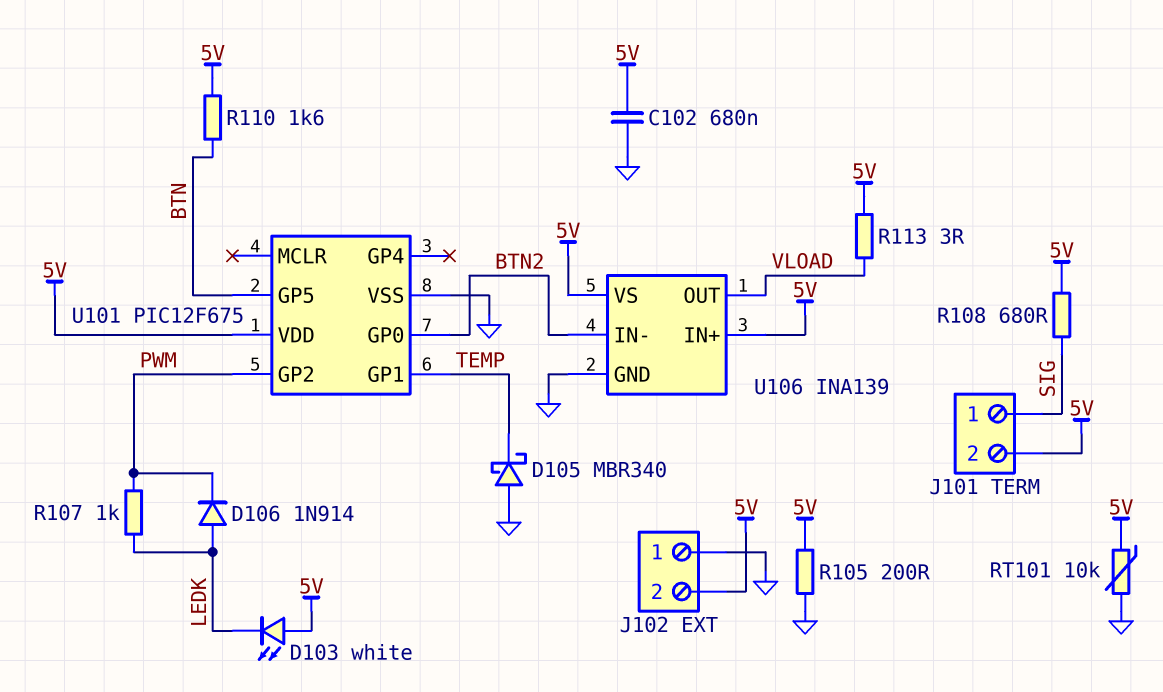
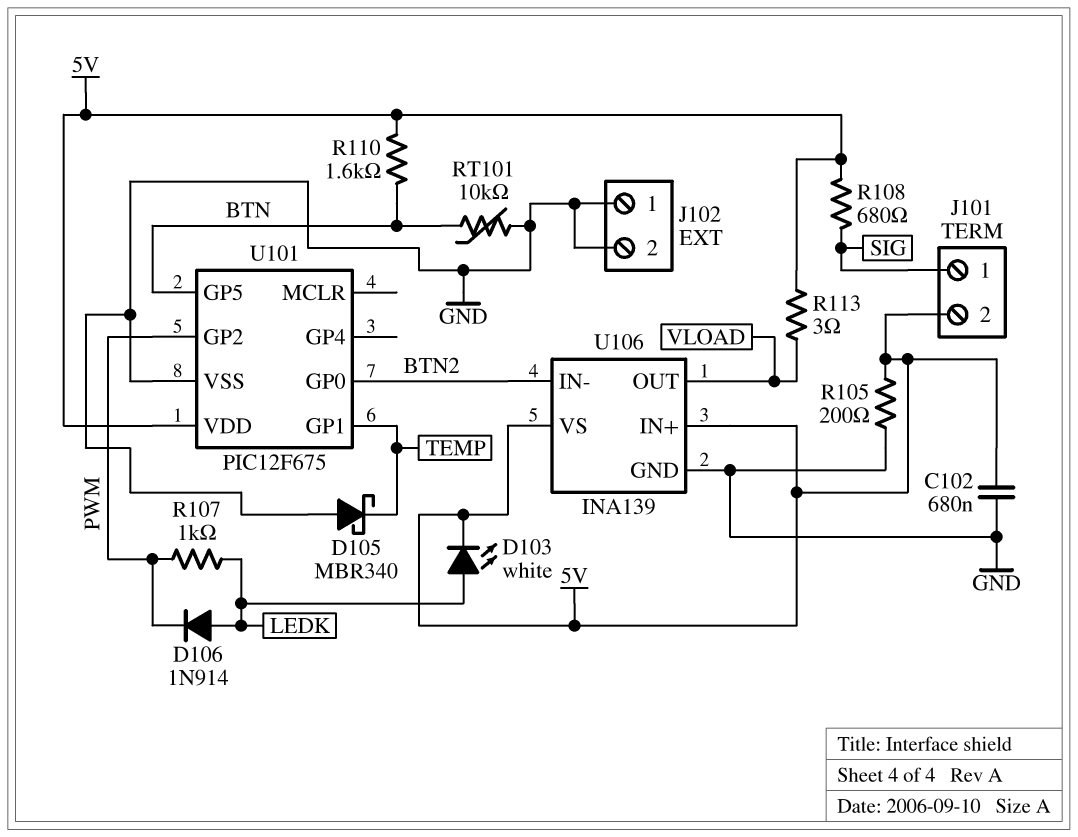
D103: LED white (A 5V, K LEDK) -> LED white (A LEDK, K 5V)
J102 pin 2: 5V -> GND
RT101: 10k (5V, GND) -> 10k (BTN, GND)

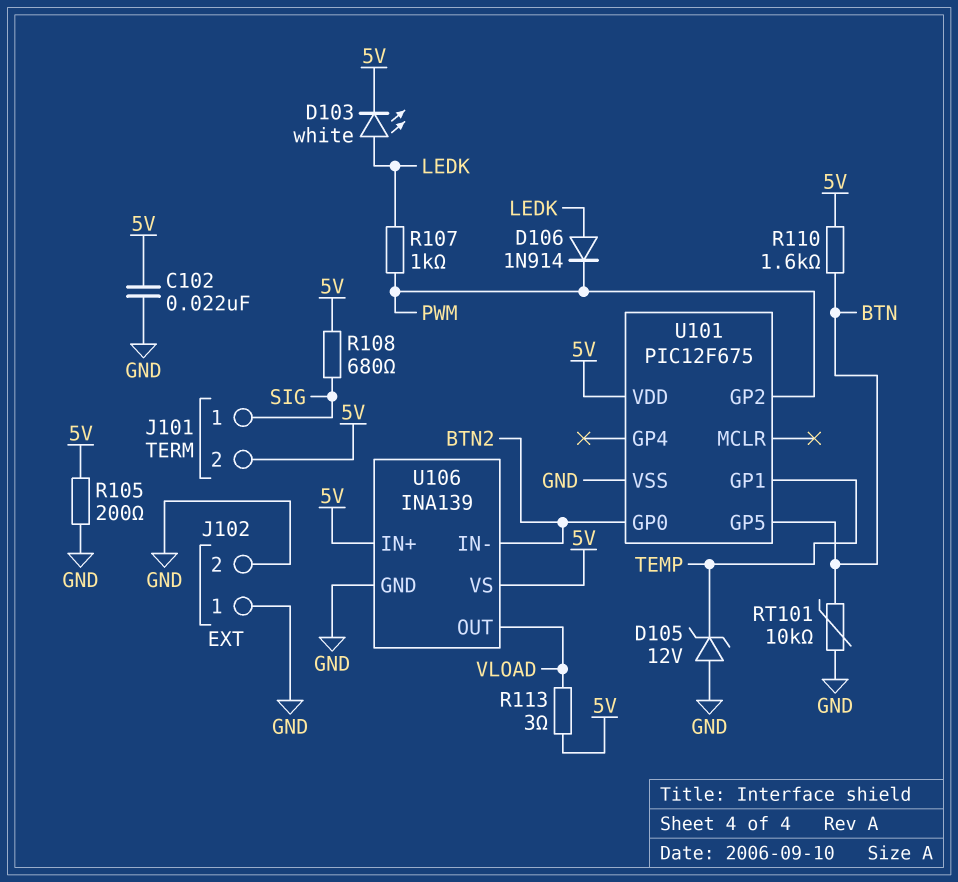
C102: 680nF (5V, GND) -> 22nF (5V, GND)
D105: schottky MBR340 (A GND, K TEMP) -> zener 12V (A GND, K TEMP)

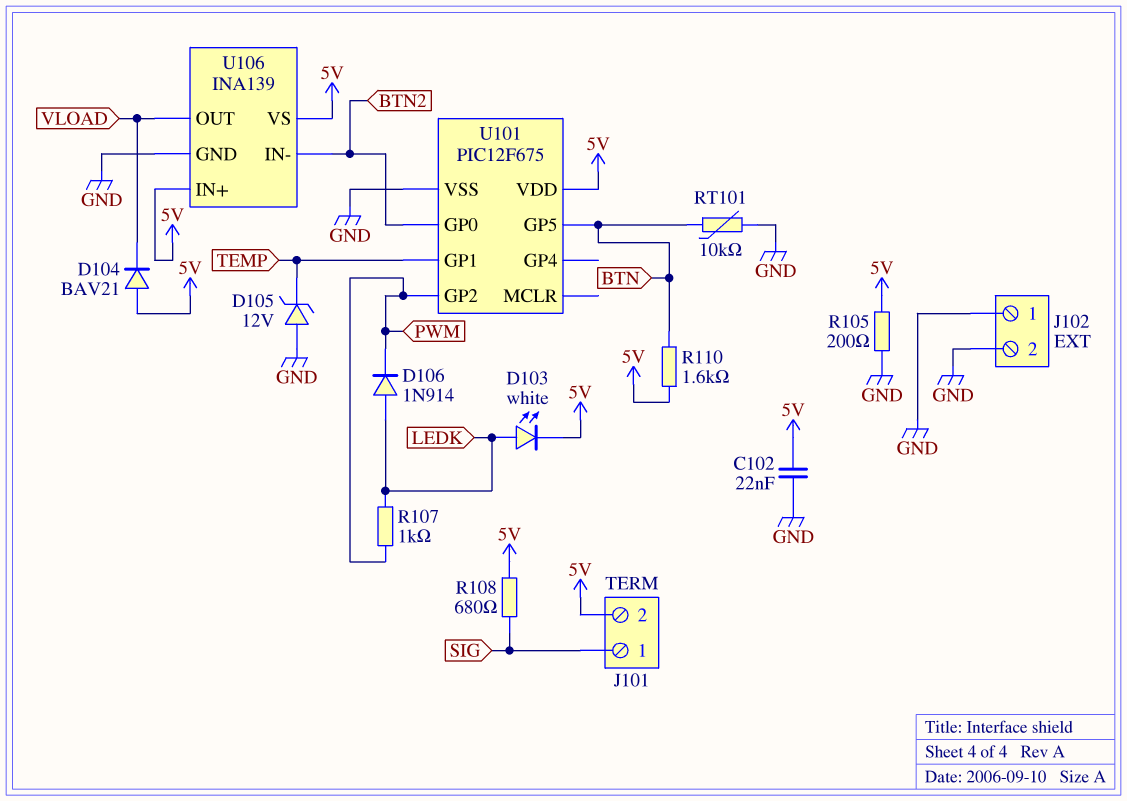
D104: none -> diode BAV21 (A 5V, K VLOAD)
R113: 3 (5V, VLOAD) -> none

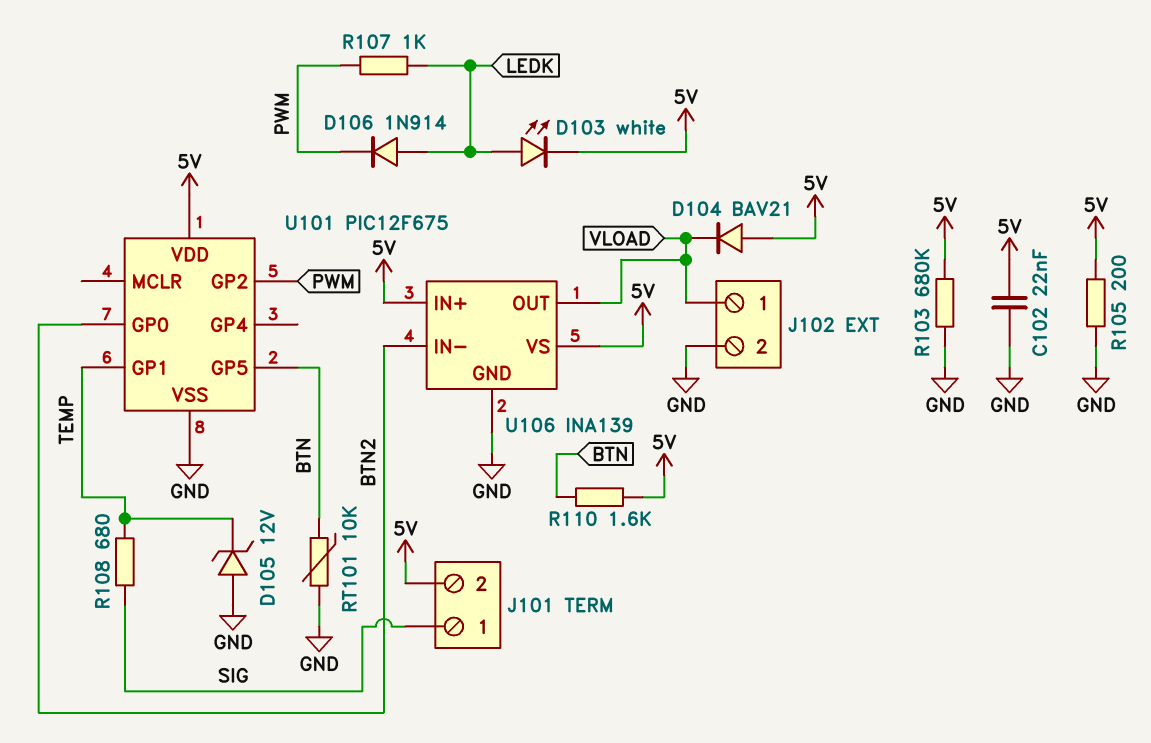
J102 pin 1: GND -> VLOAD
R103: none -> 680k (5V, GND)
R108: 680 (5V, SIG) -> 680 (SIG, TEMP)

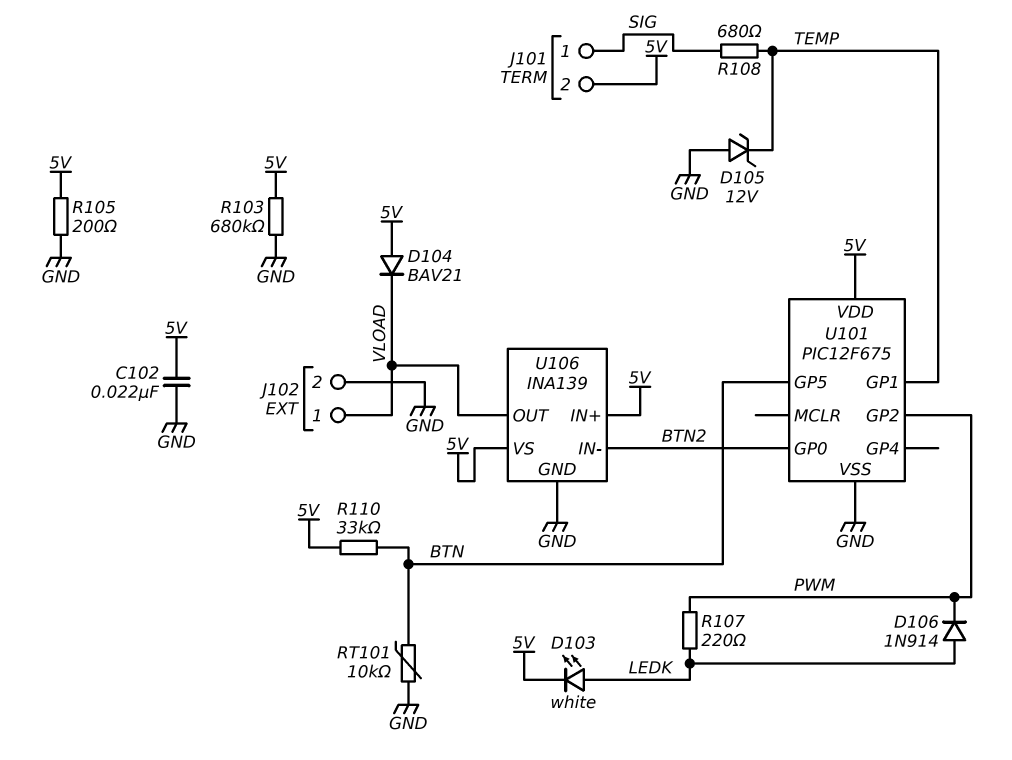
R107: 1k (LEDK, PWM) -> 220 (LEDK, PWM)
R110: 1.6k (5V, BTN) -> 33k (5V, BTN)

